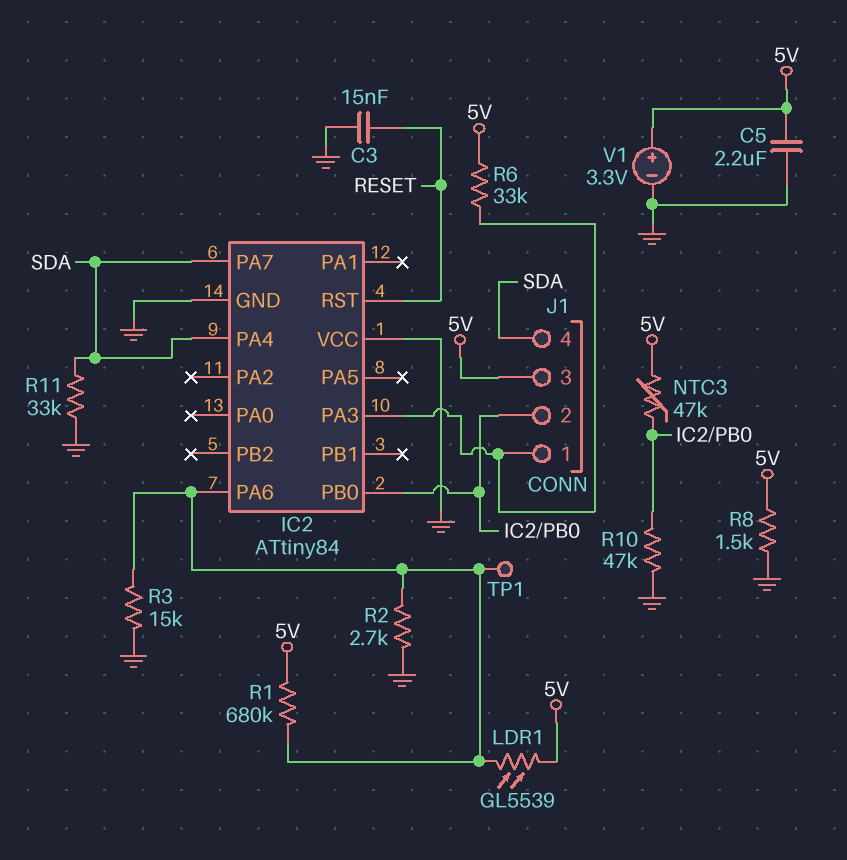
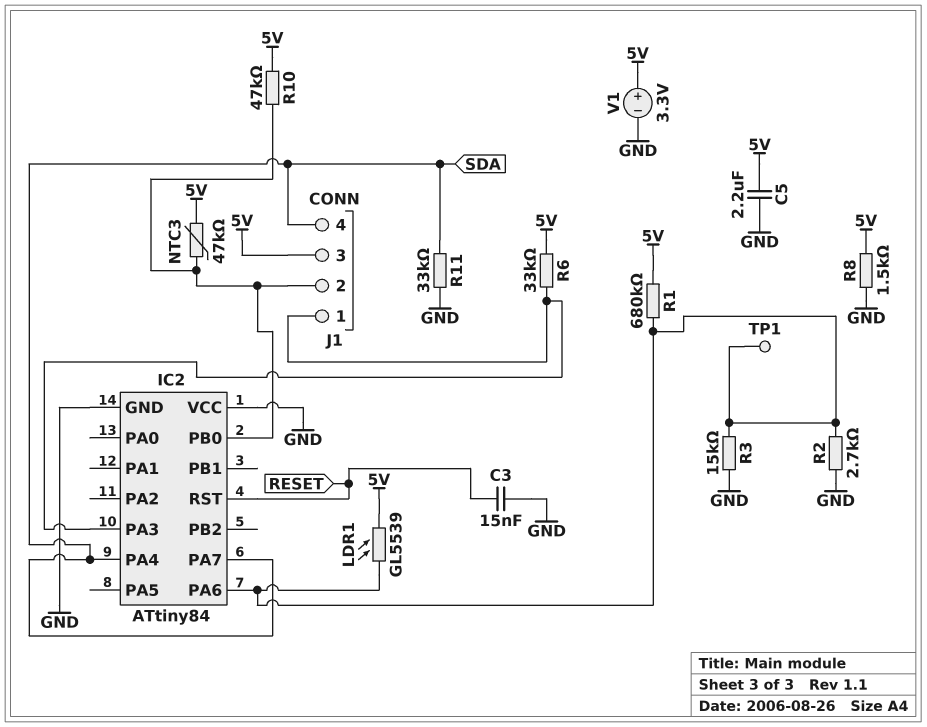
R10: 47k (GND, IC2/PB0) -> 47k (5V, IC2/PB0)

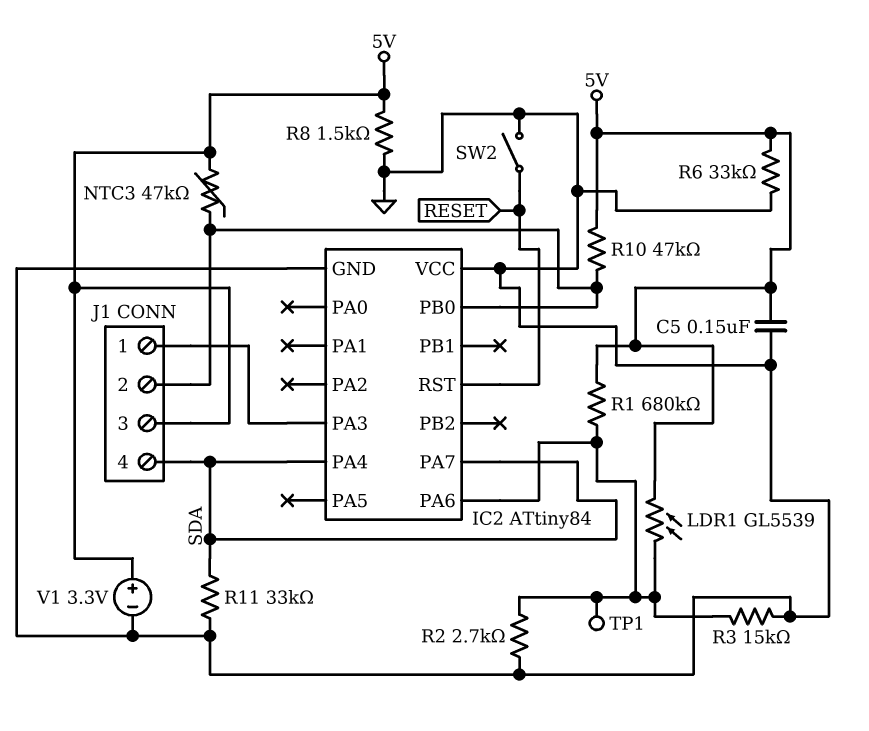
C3: 15nF (GND, RESET) -> none
C5: 2.2uF (5V, GND) -> 150nF (5V, GND)
R6: 33k (5V, IC2/PA3) -> 33k (5V, GND)
SW2: none -> switch (GND, RESET)

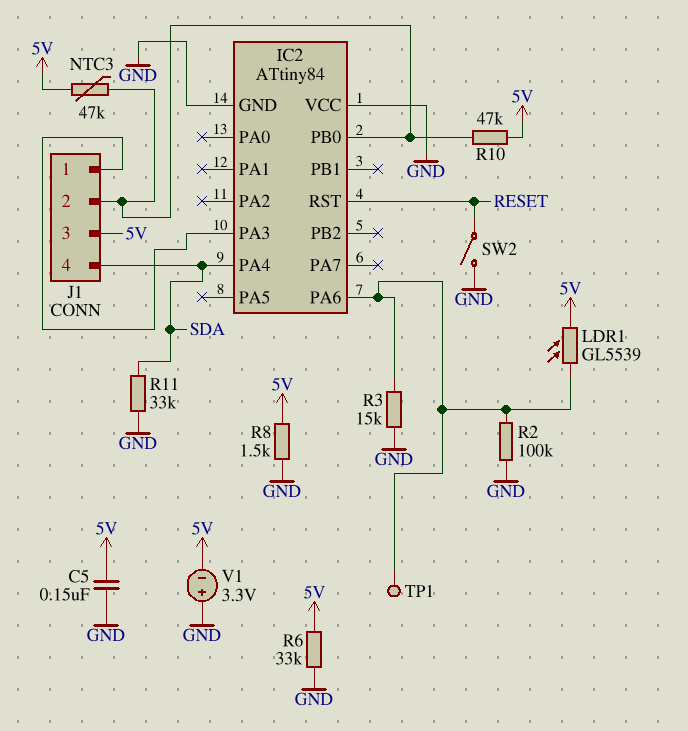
IC2 pin PA7: SDA -> none
R1: 680k (5V, IC2/PA6) -> none
R2: 2.7k (GND, IC2/PA6) -> 100k (GND, IC2/PA6)
V1: 3.3V (plus 5V, minus GND) -> 3.3V (plus GND, minus 5V)

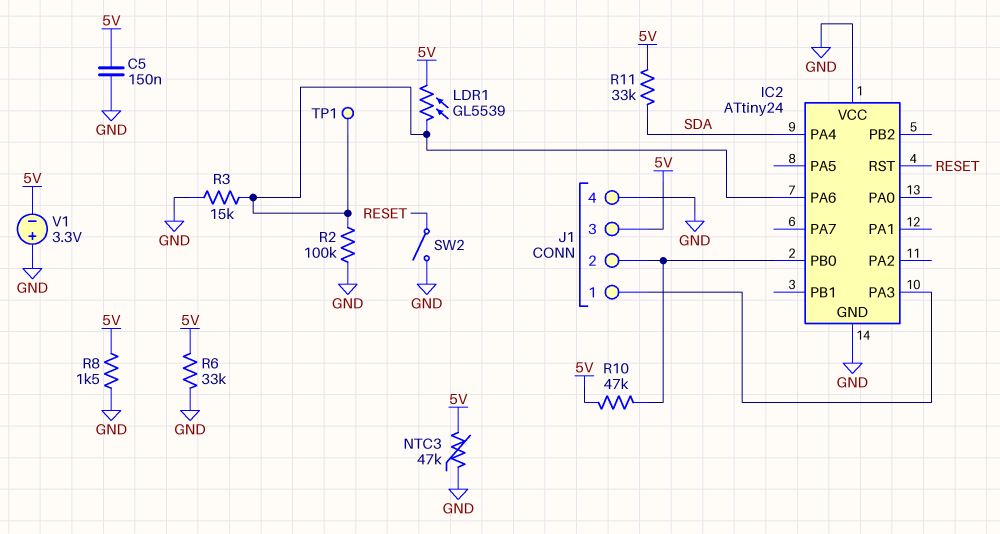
IC2: ATtiny84 -> ATtiny24
J1 pin 4: SDA -> GND
NTC3: 47k (5V, IC2/PB0) -> 47k (5V, GND)
R11: 33k (GND, SDA) -> 33k (5V, SDA)

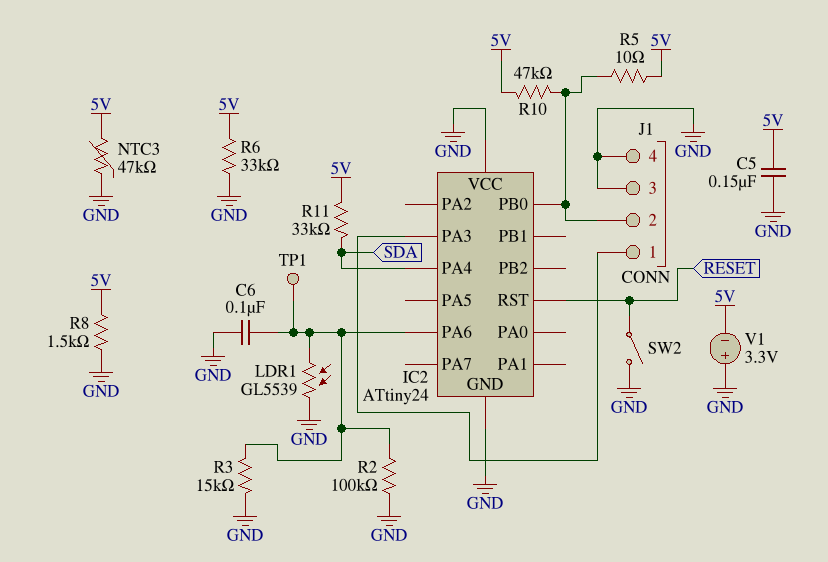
C6: none -> 100nF (GND, IC2/PA6)
J1 pin 3: 5V -> GND
LDR1: GL5539 (5V, IC2/PA6) -> GL5539 (GND, IC2/PA6)
R5: none -> 10 (5V, IC2/PB0)

